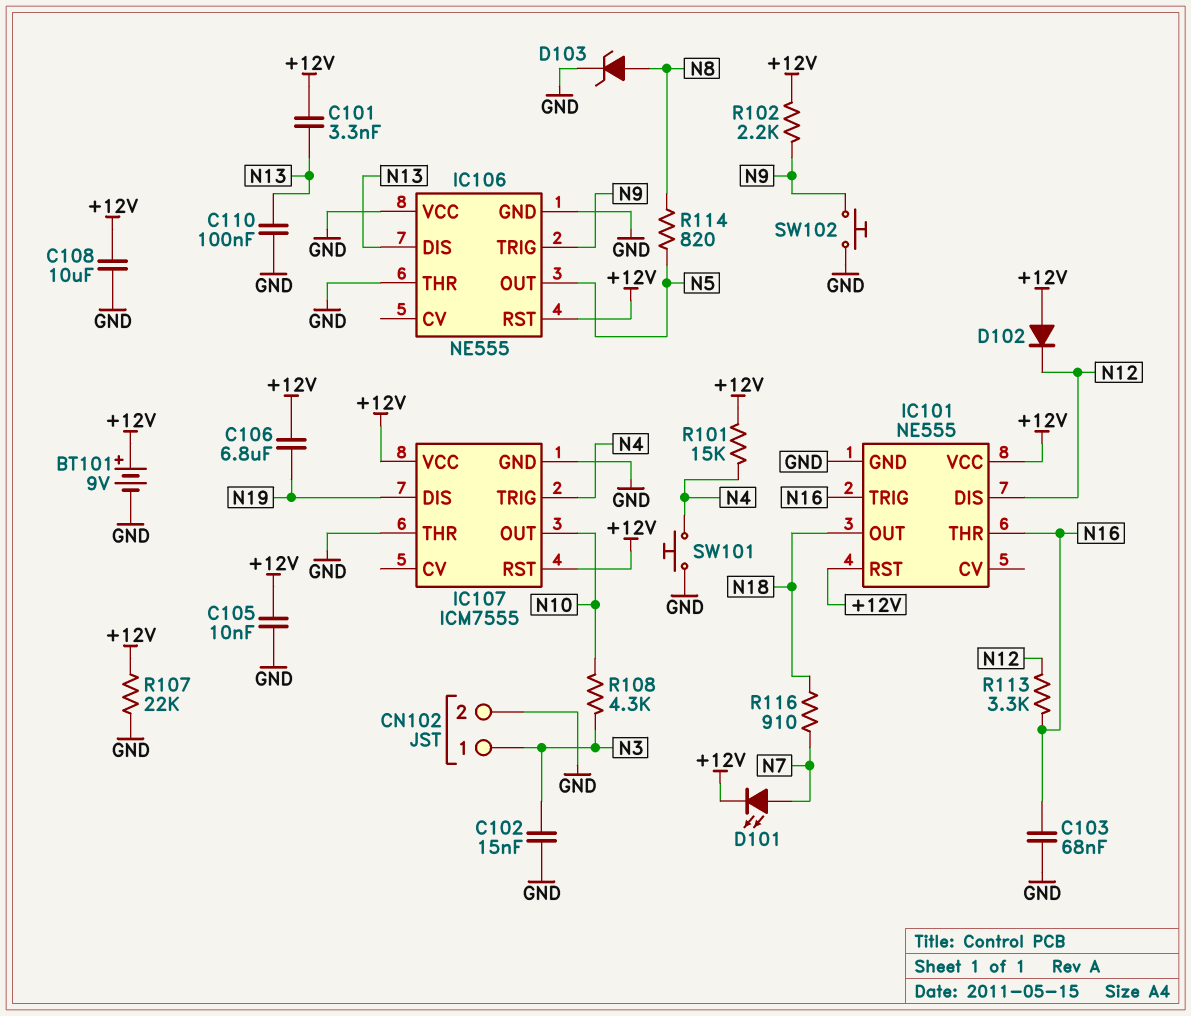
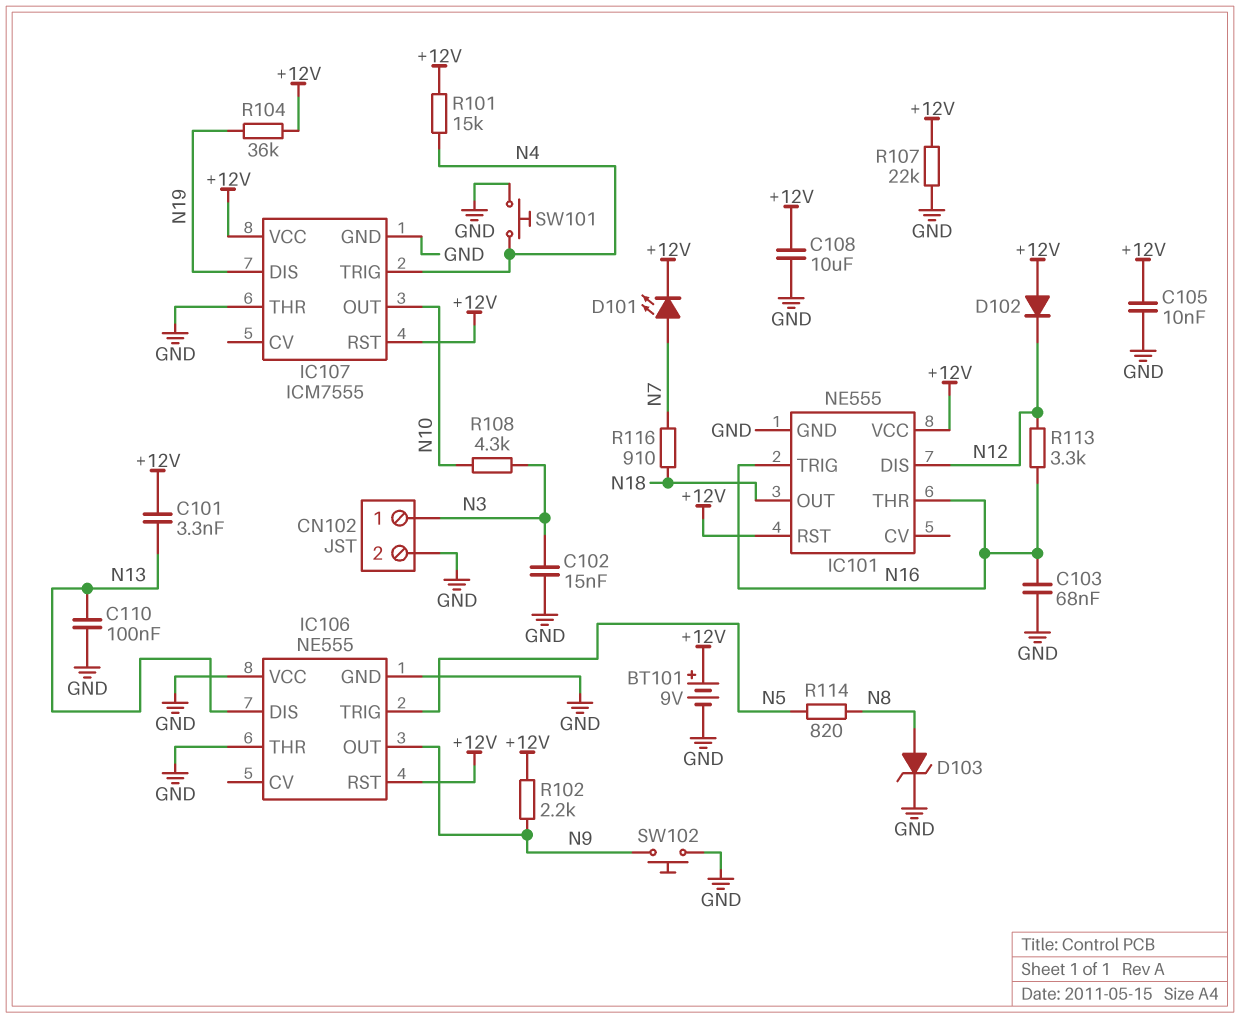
C106: 6.8uF (+12V, N19) -> none
IC106 pin OUT: N5 -> N9
IC106 pin TRIG: N9 -> N5
R104: none -> 36k (+12V, N19)

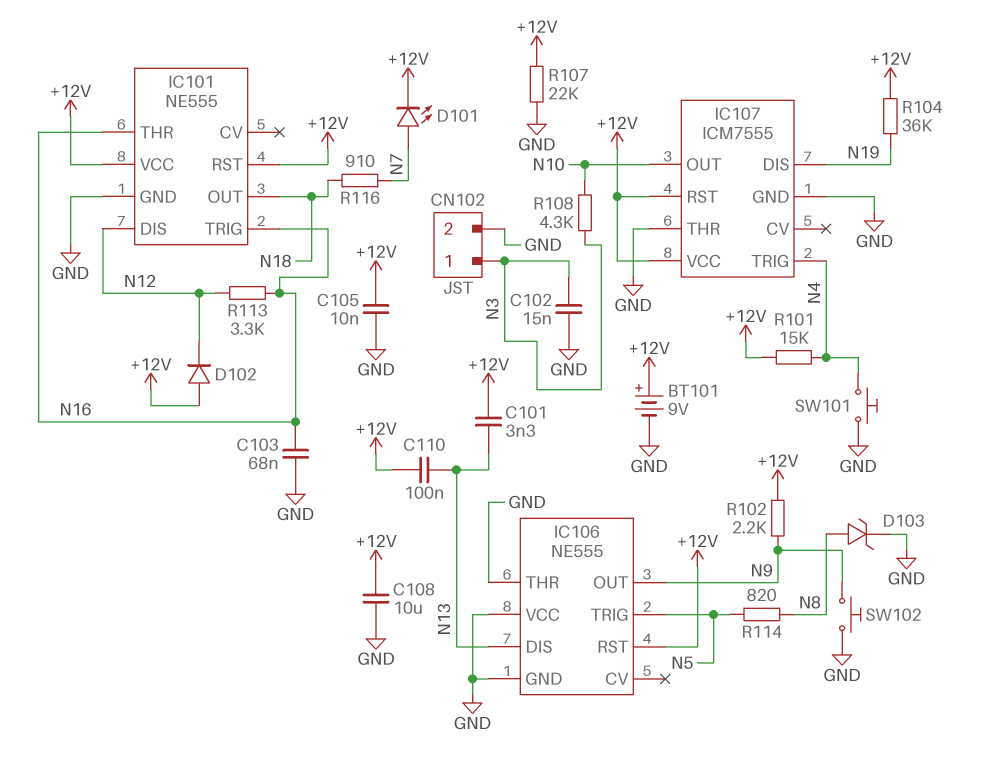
C110: 100nF (GND, N13) -> 100nF (+12V, N13)

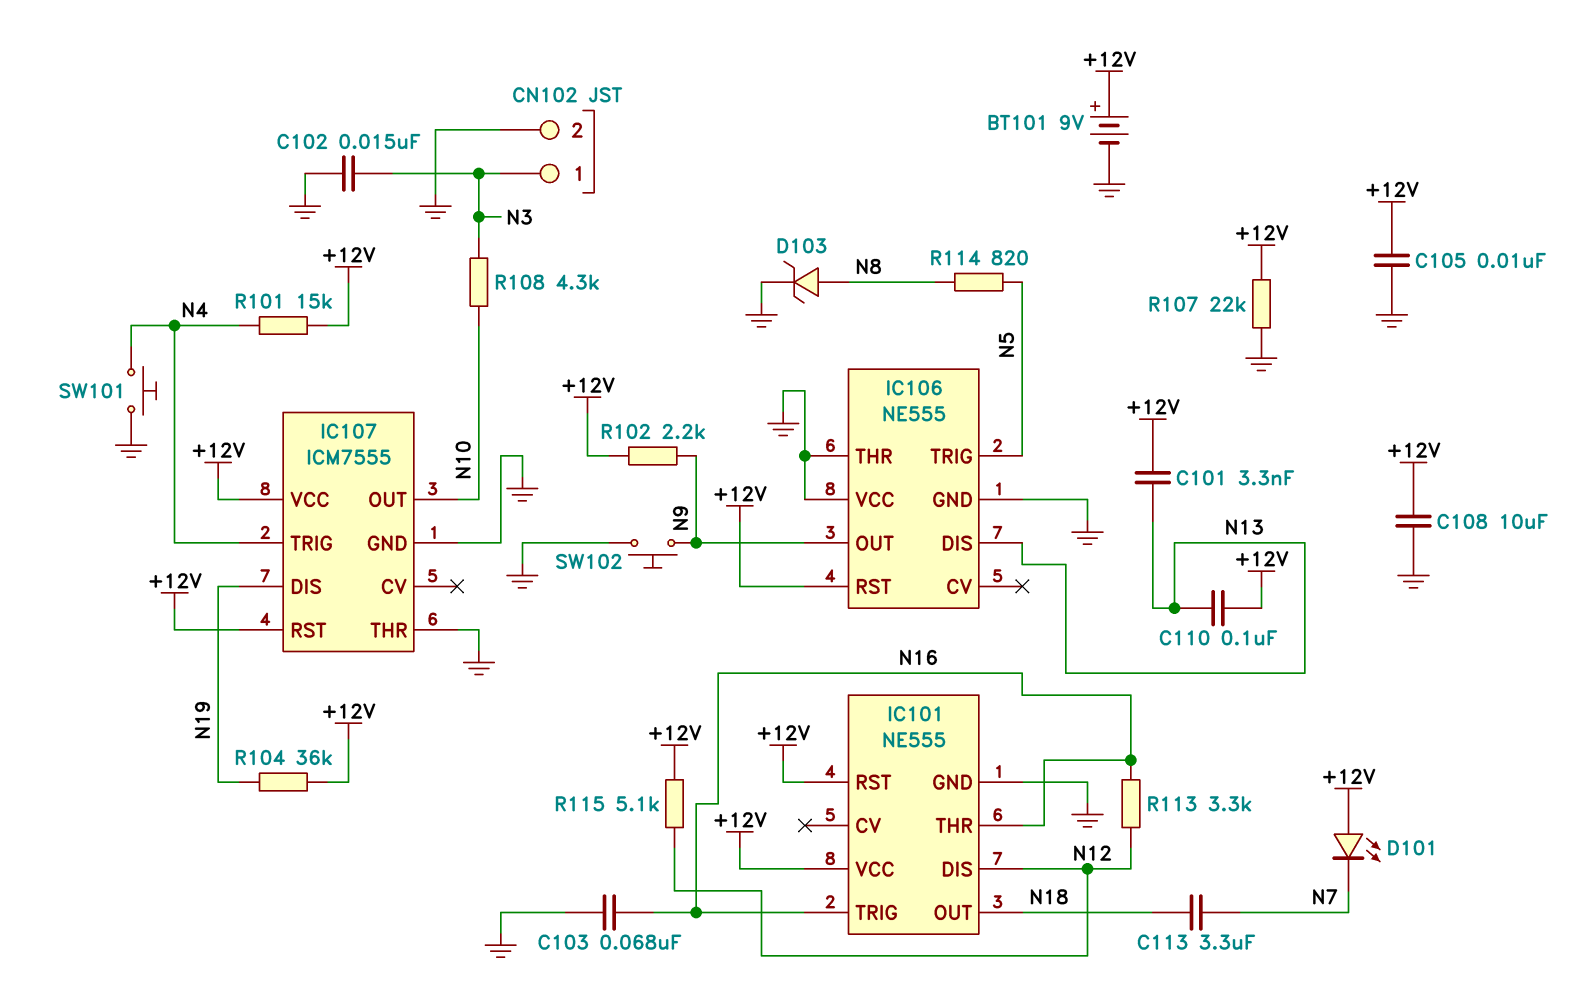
C113: none -> 3.3uF (N7, N18)
D101: LED (A N7, K +12V) -> LED (A +12V, K N7)
D102: diode (A +12V, K N12) -> none
R115: none -> 5.1k (+12V, N12)
R116: 910 (N7, N18) -> none

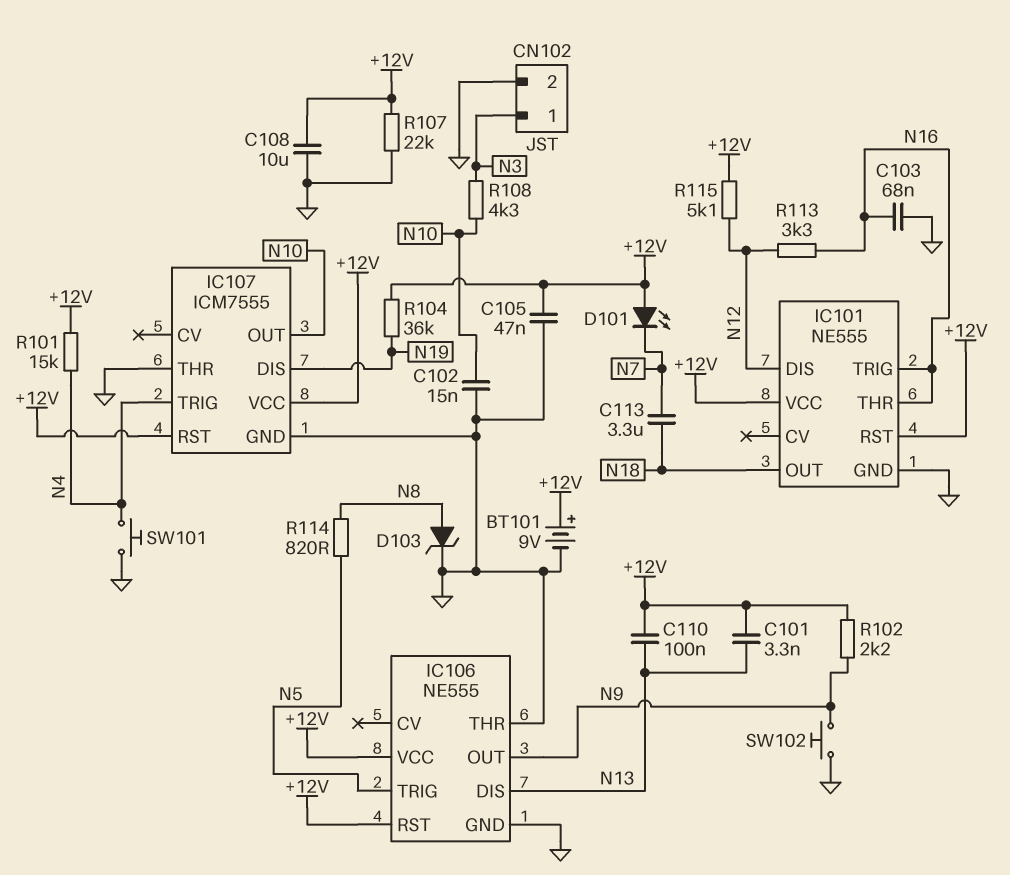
C102: 15nF (GND, N3) -> 15nF (GND, N10)
C105: 10nF (+12V, GND) -> 47nF (+12V, GND)
IC106 pin VCC: GND -> +12V

